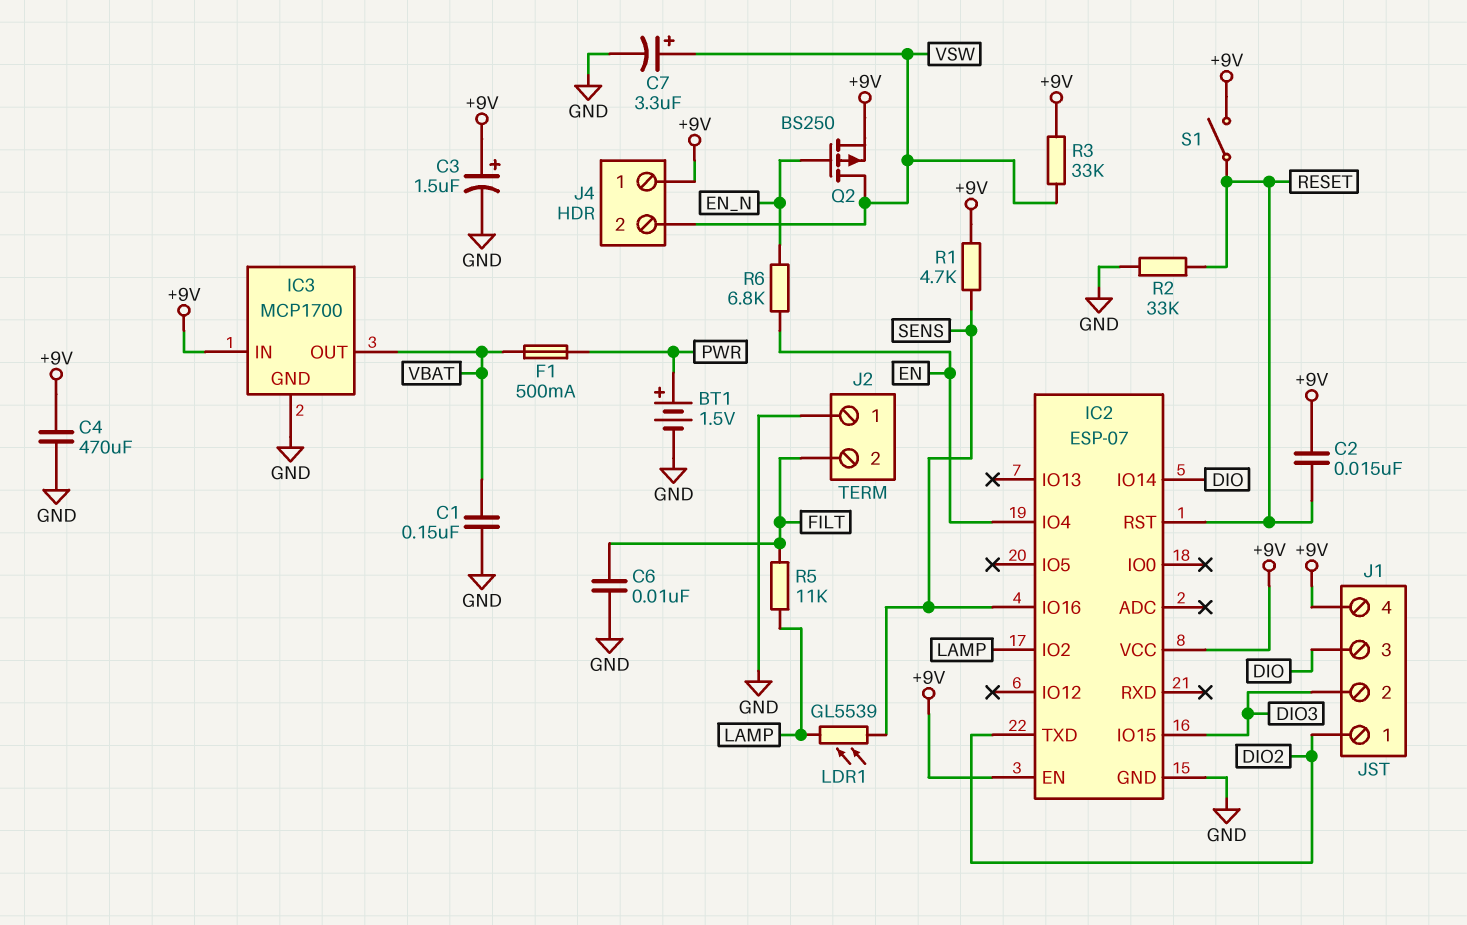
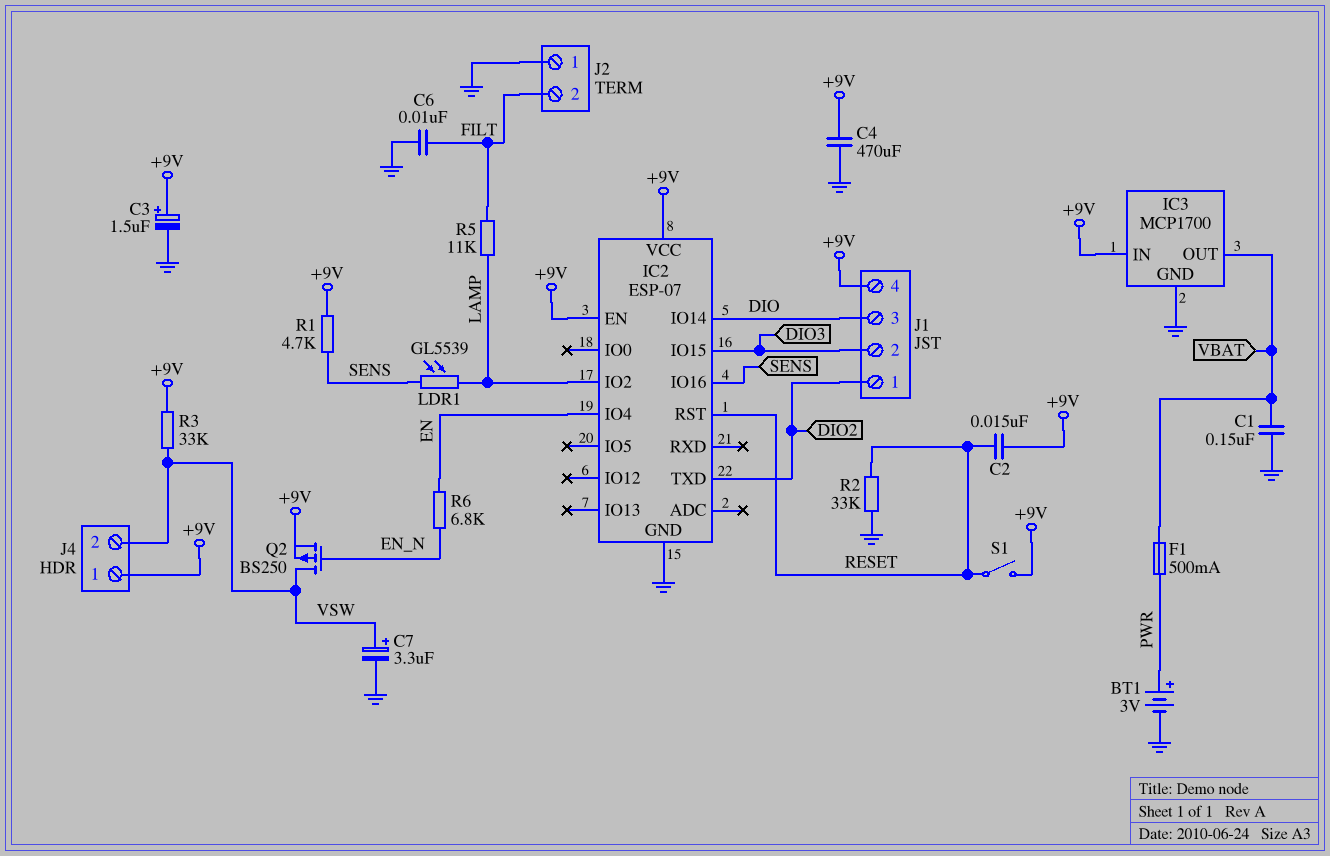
BT1: 1.5V (plus PWR, minus GND) -> 3V (plus PWR, minus GND)

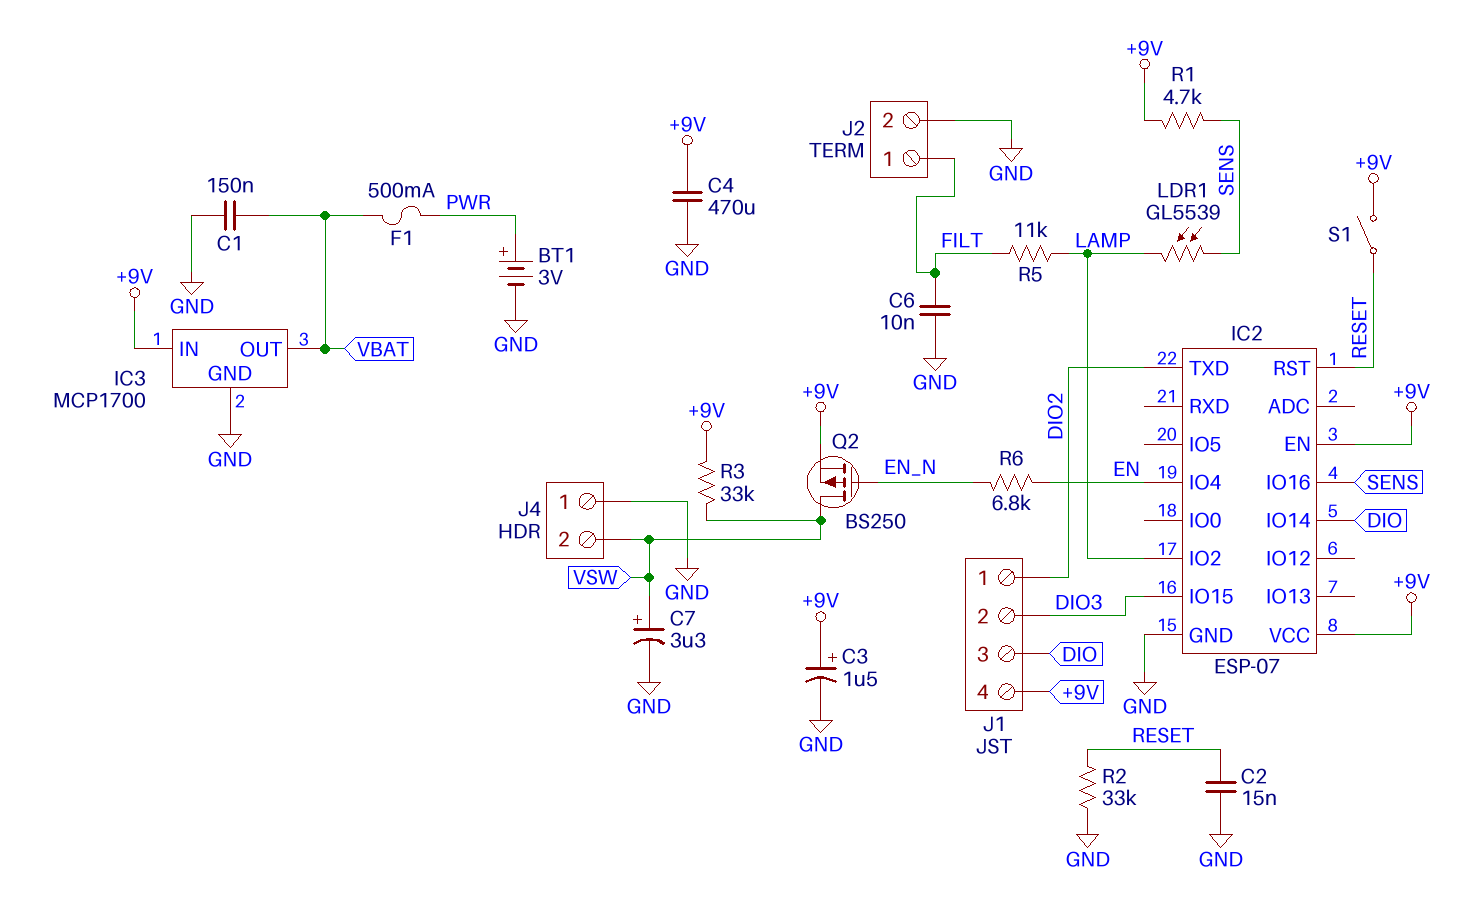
C2: 15nF (+9V, RESET) -> 15nF (GND, RESET)
J2 pin 1: GND -> FILT
J2 pin 2: FILT -> GND
J4 pin 1: +9V -> GND

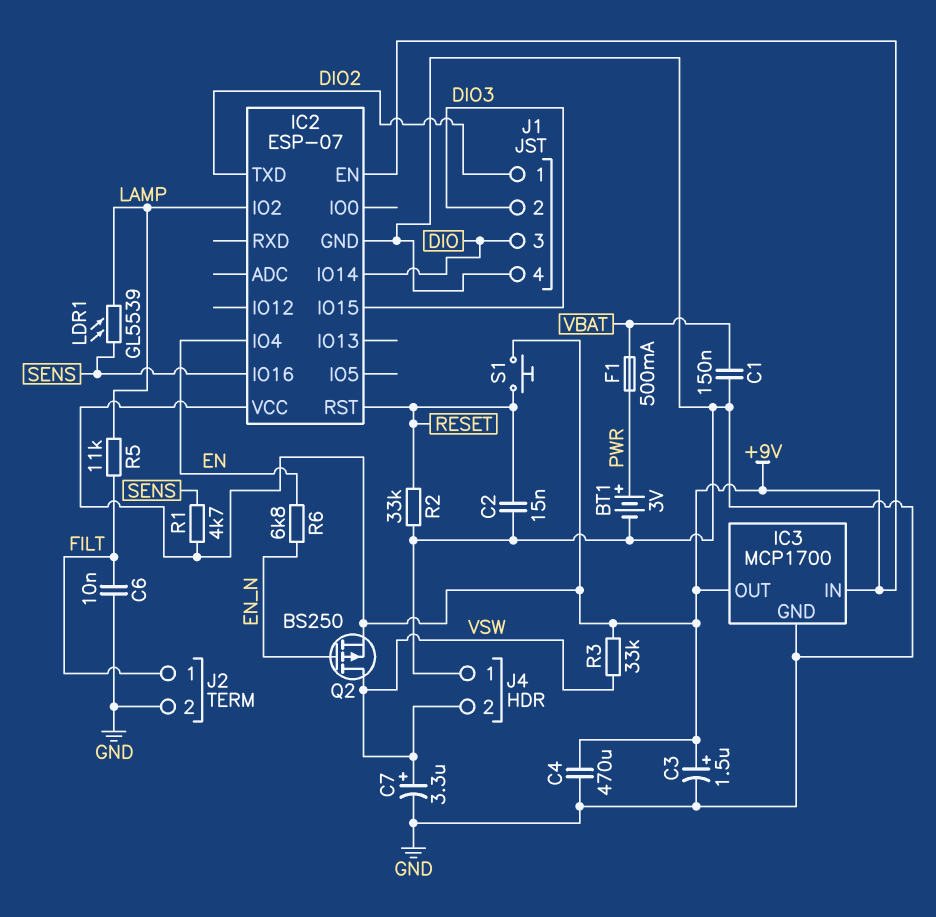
IC3 pin OUT: VBAT -> +9V
J1 pin 4: +9V -> GND
S1: switch (+9V, RESET) -> button (+9V, RESET)

